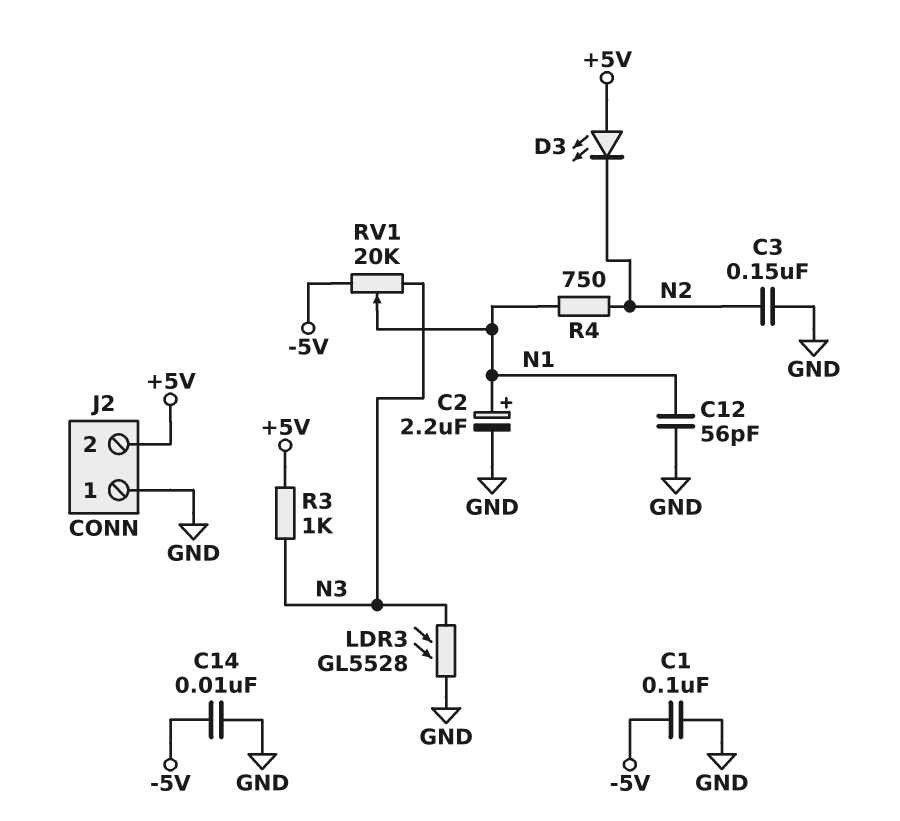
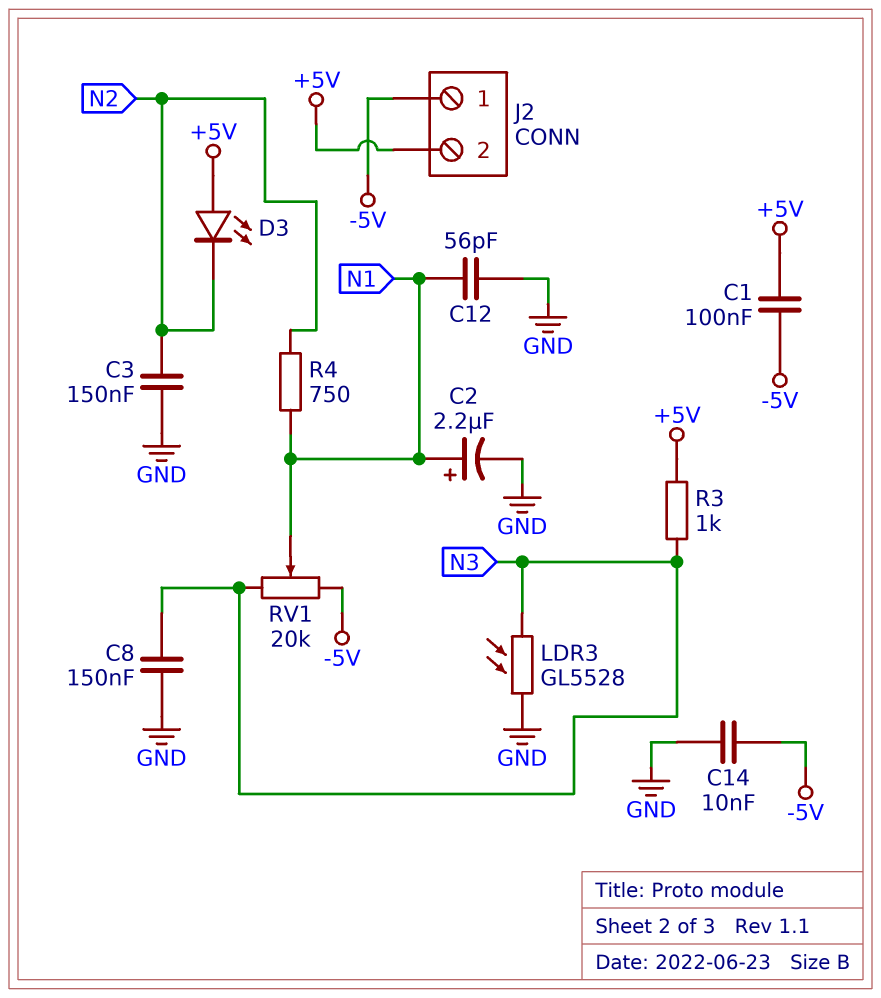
C1: 100nF (-5V, GND) -> 100nF (+5V, -5V)
C8: none -> 150nF (GND, N3)
J2 pin 1: GND -> -5V

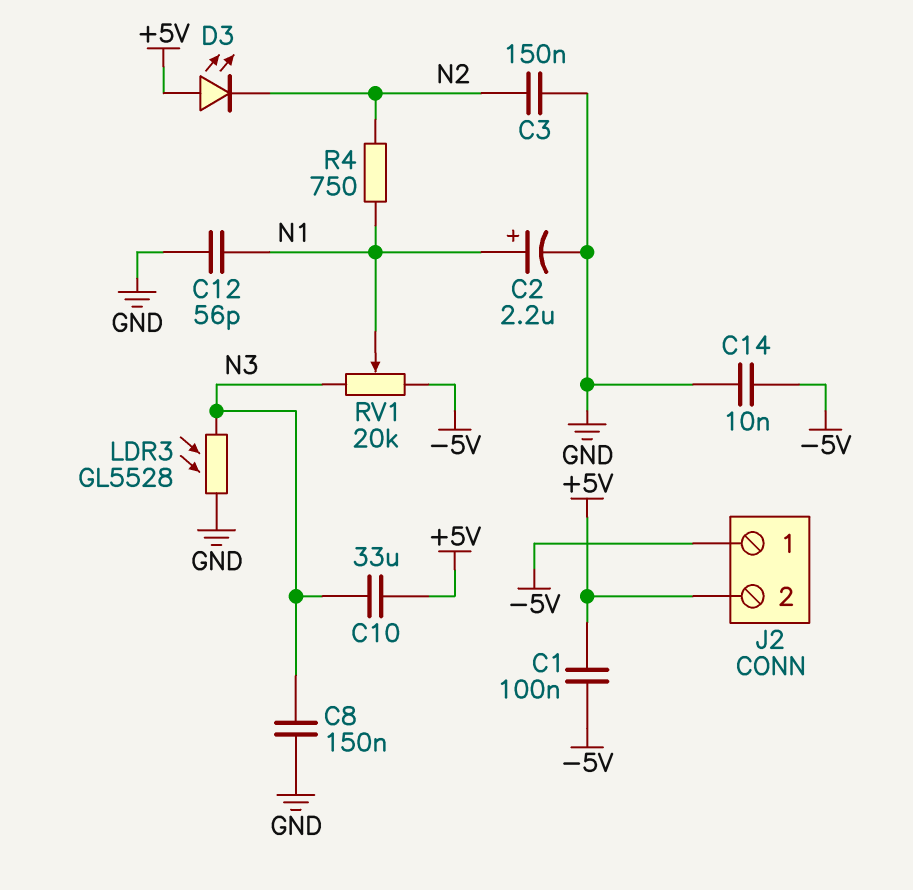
C10: none -> 33uF (+5V, N3)
R3: 1k (+5V, N3) -> none

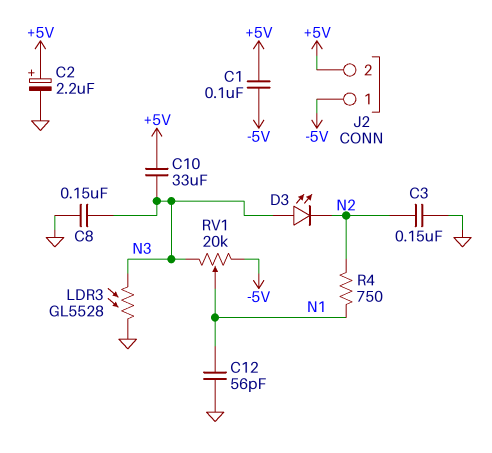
C2: 2.2uF (plus N1, minus GND) -> 2.2uF (plus +5V, minus GND)
C14: 10nF (-5V, GND) -> none
D3: LED (A +5V, K N2) -> LED (A N3, K N2)

